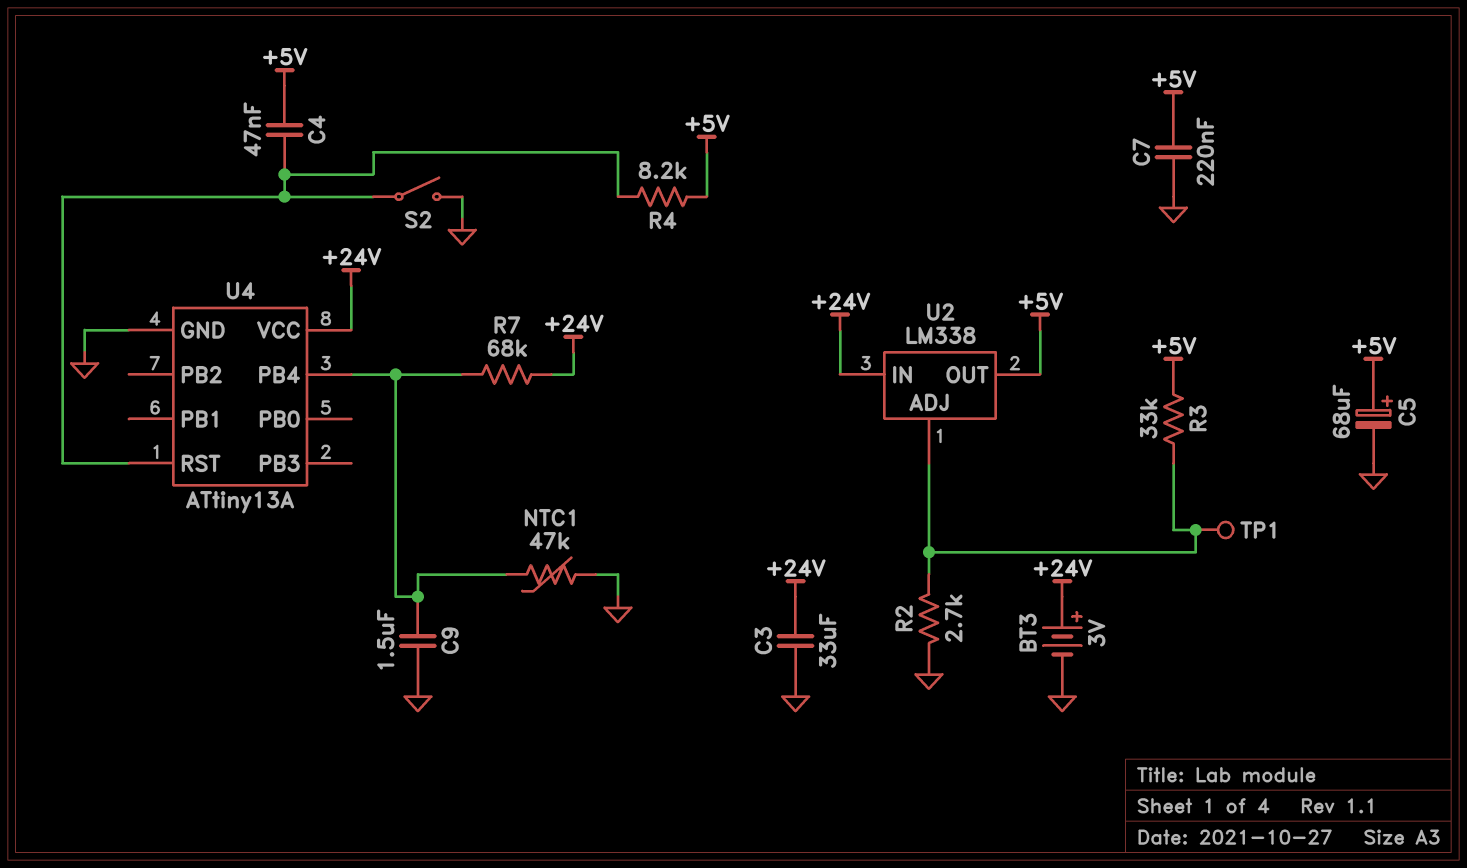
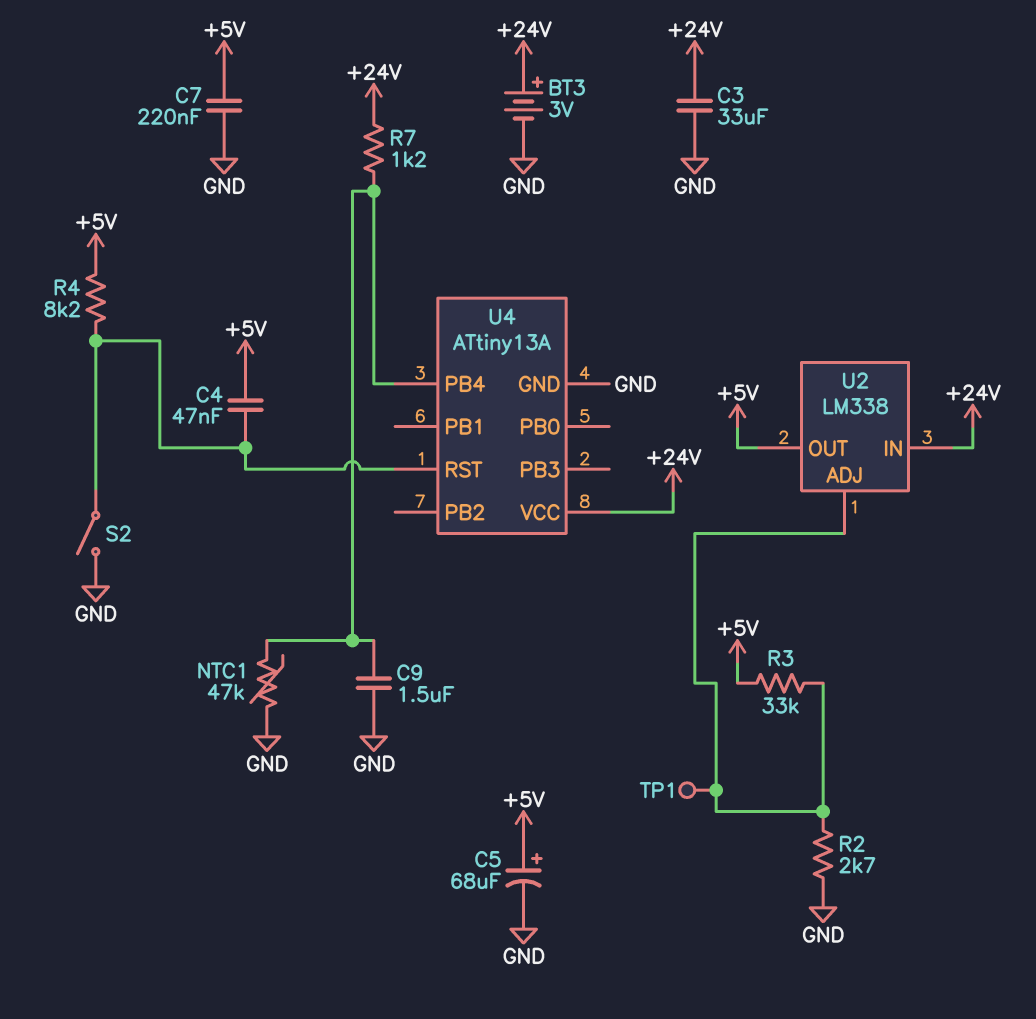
R7: 68k (+24V, U4/PB4) -> 1.2k (+24V, U4/PB4)

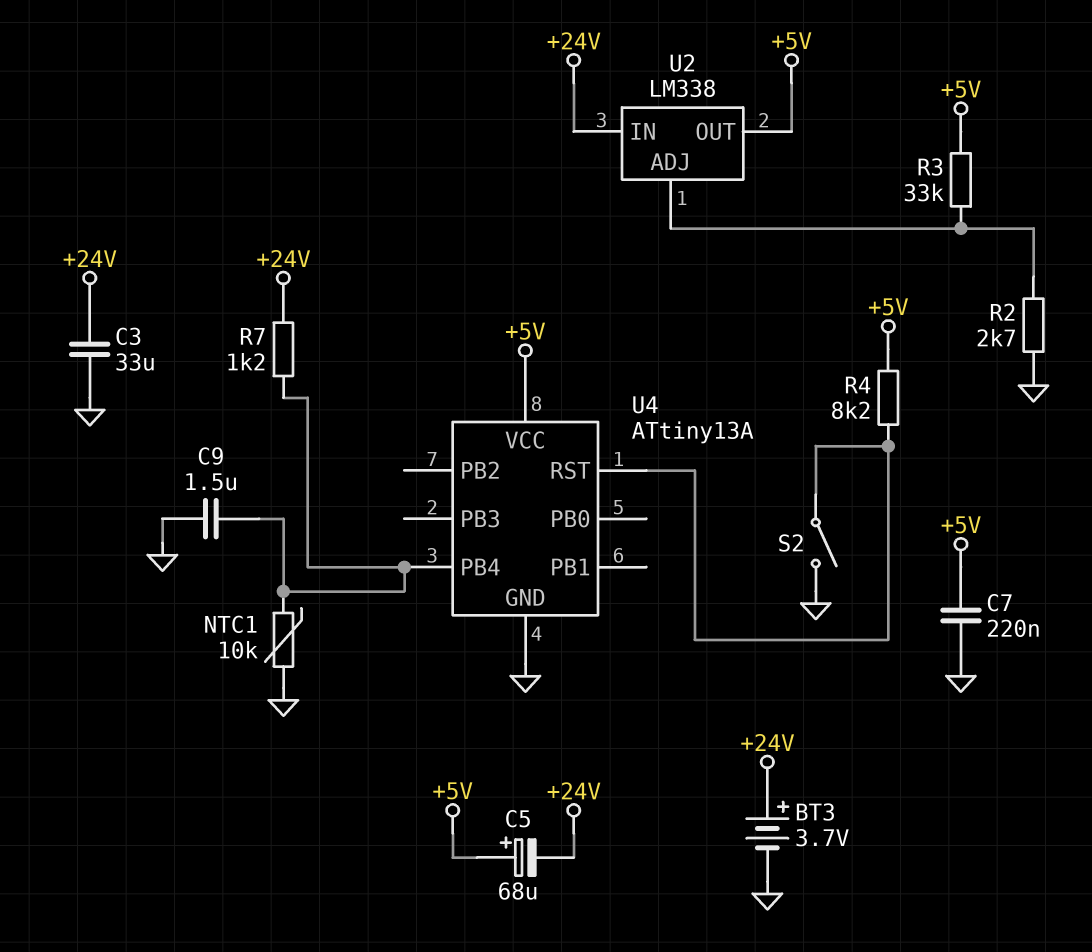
BT3: 3V (plus +24V, minus GND) -> 3.7V (plus +24V, minus GND)
C4: 47nF (+5V, U4/RST) -> none
C5: 68uF (plus +5V, minus GND) -> 68uF (plus +5V, minus +24V)
NTC1: 47k (GND, U4/PB4) -> 10k (GND, U4/PB4)
TP1: test point (U2/ADJ) -> none
U4 pin VCC: +24V -> +5V

